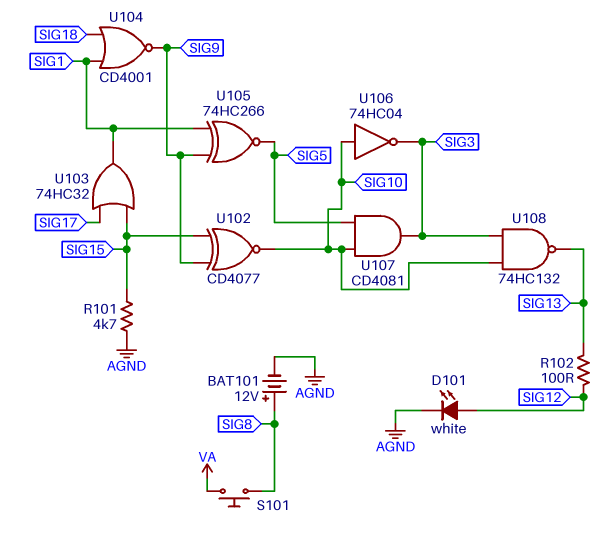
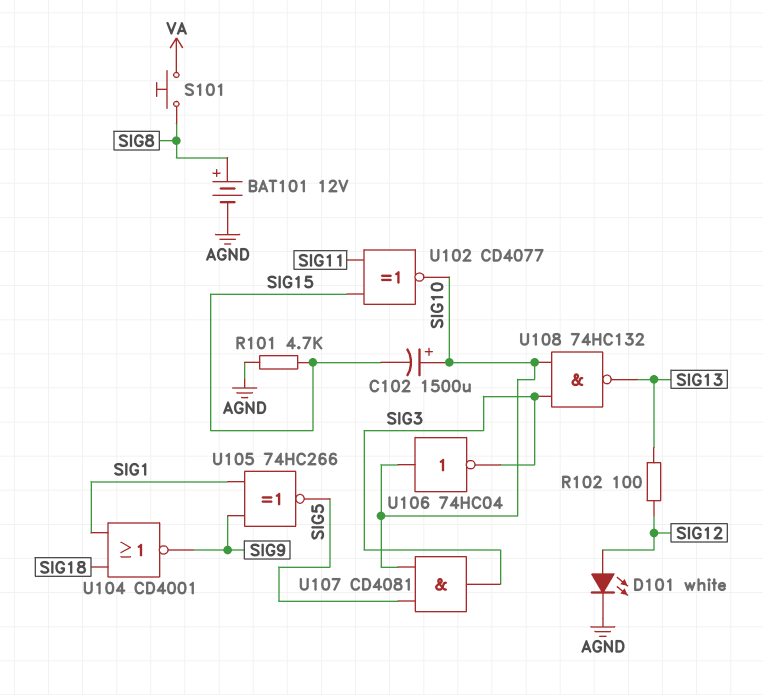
C102: none -> 1500uF (plus SIG10, minus SIG15)
U102: XNOR CD4077 (in SIG9, in SIG15, out SIG10) -> XNOR CD4077 (in SIG11, in SIG15, out SIG10)
U103: OR 74HC32 (in SIG15, in SIG17, out SIG1) -> none

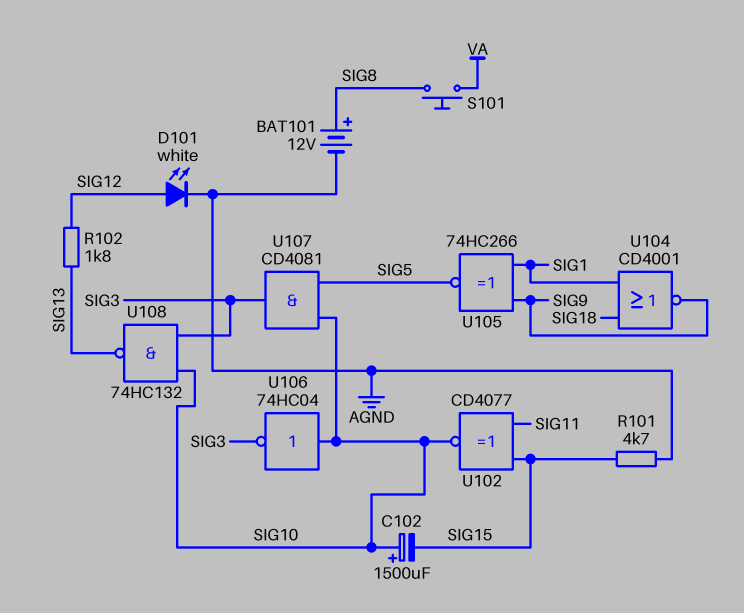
R102: 100 (SIG12, SIG13) -> 1.8k (SIG12, SIG13)

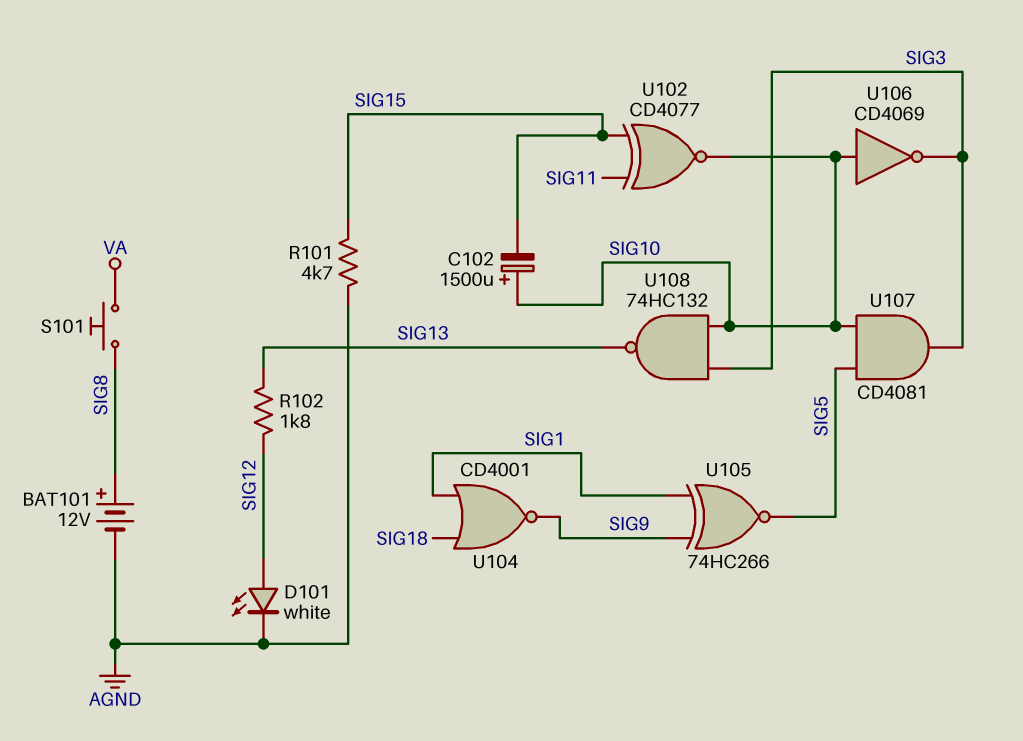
U106: NOT 74HC04 (in SIG10, out SIG3) -> NOT CD4069 (in SIG10, out SIG3)

